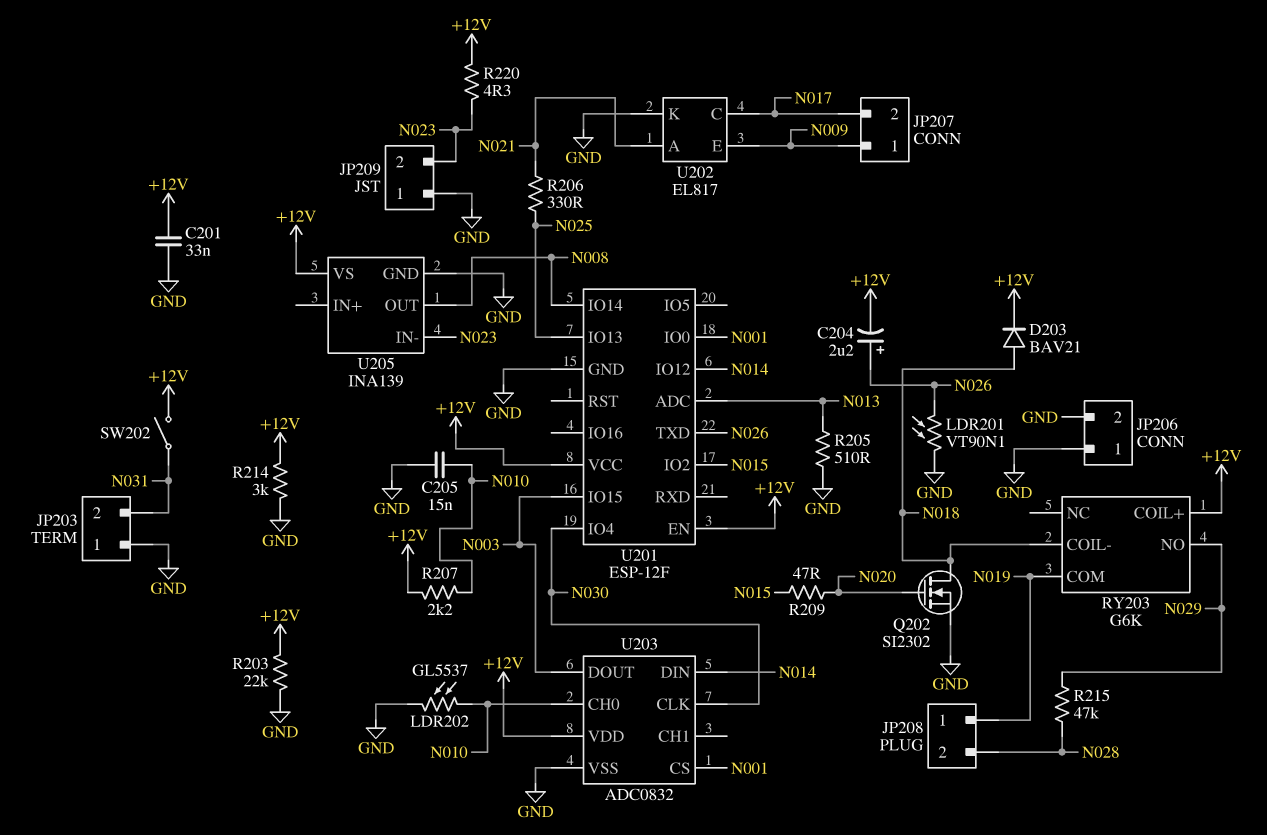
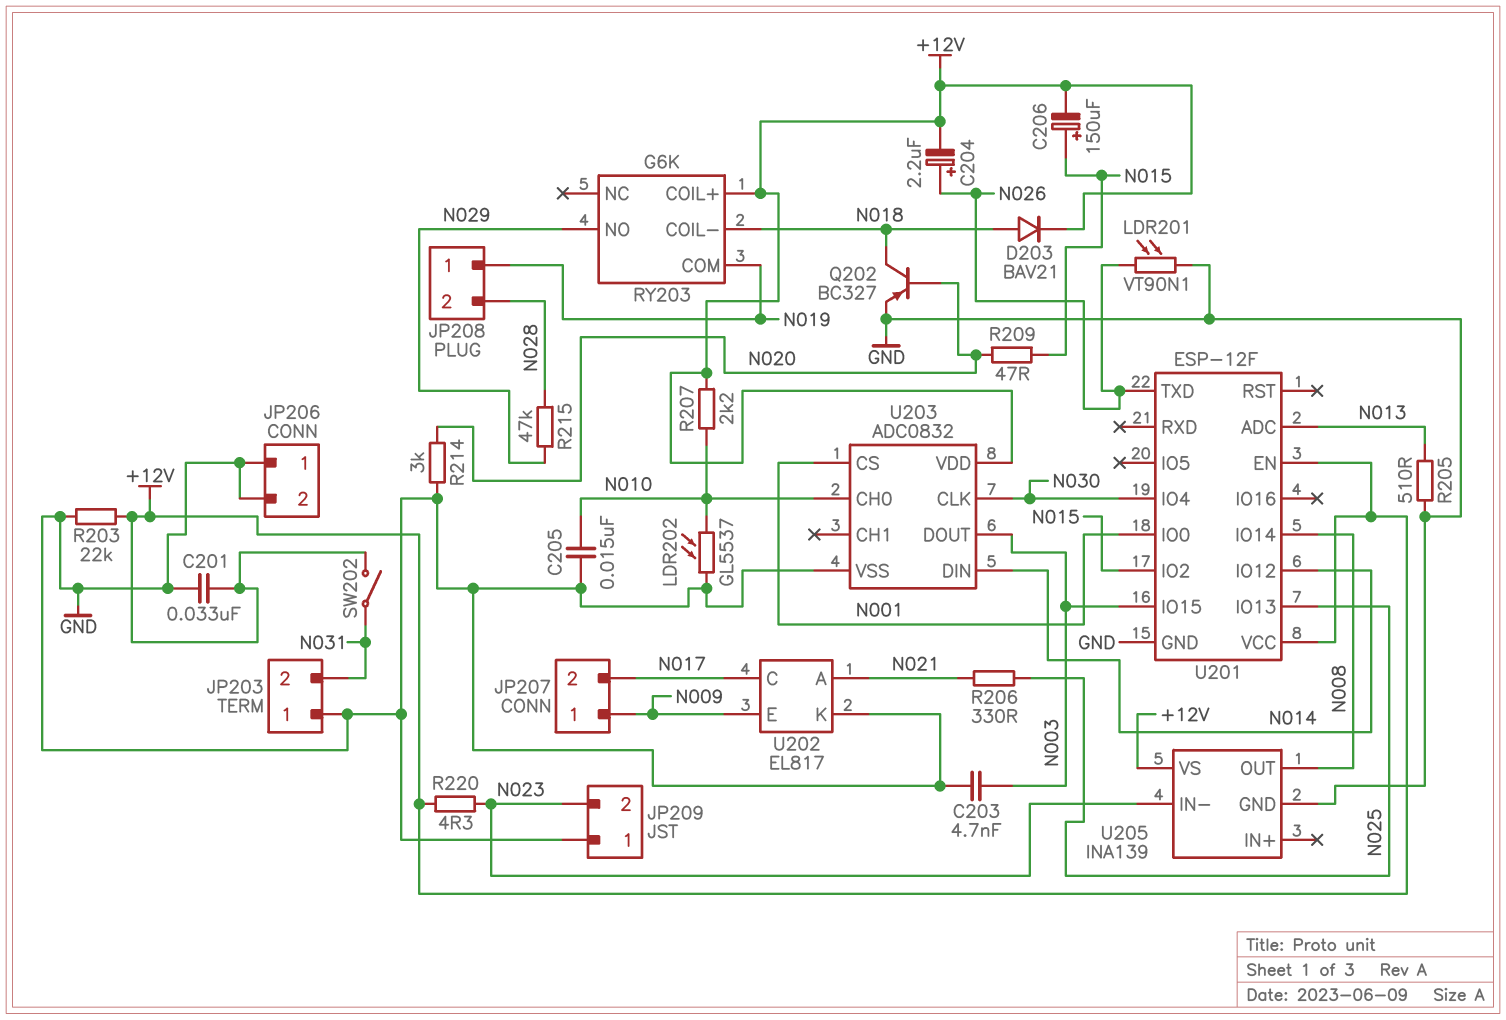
C203: none -> 4.7nF (GND, N003)
C206: none -> 150uF (plus N015, minus +12V)
Q202: NMOS SI2302 (G N020, D N018, S GND) -> PNP BC327 (B N020, C N018, E GND)
R214: 3k (+12V, GND) -> 3k (GND, N020)

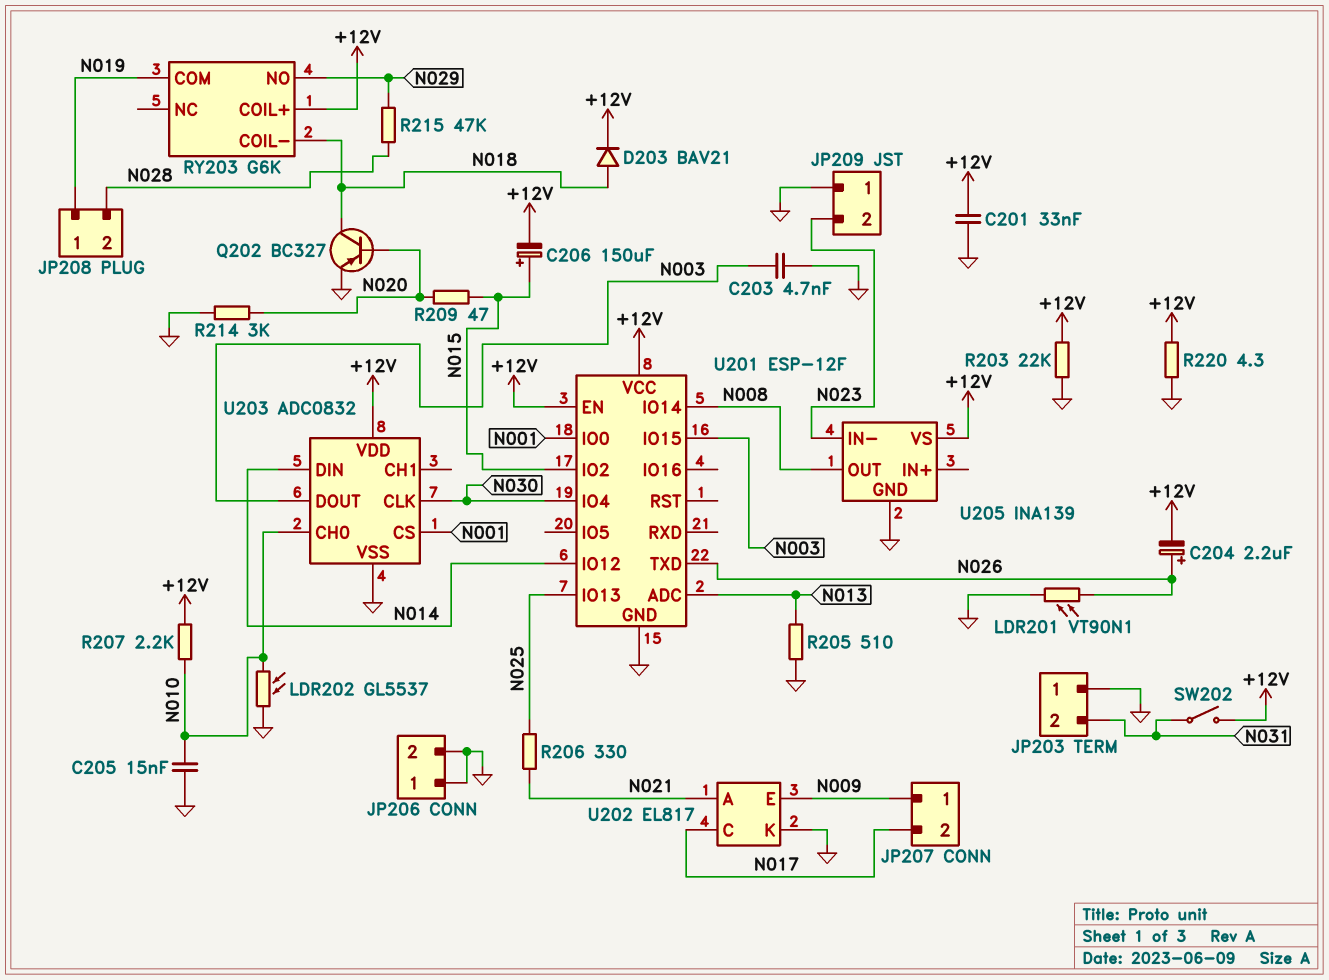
R220: 4.3 (+12V, N023) -> 4.3 (+12V, GND)

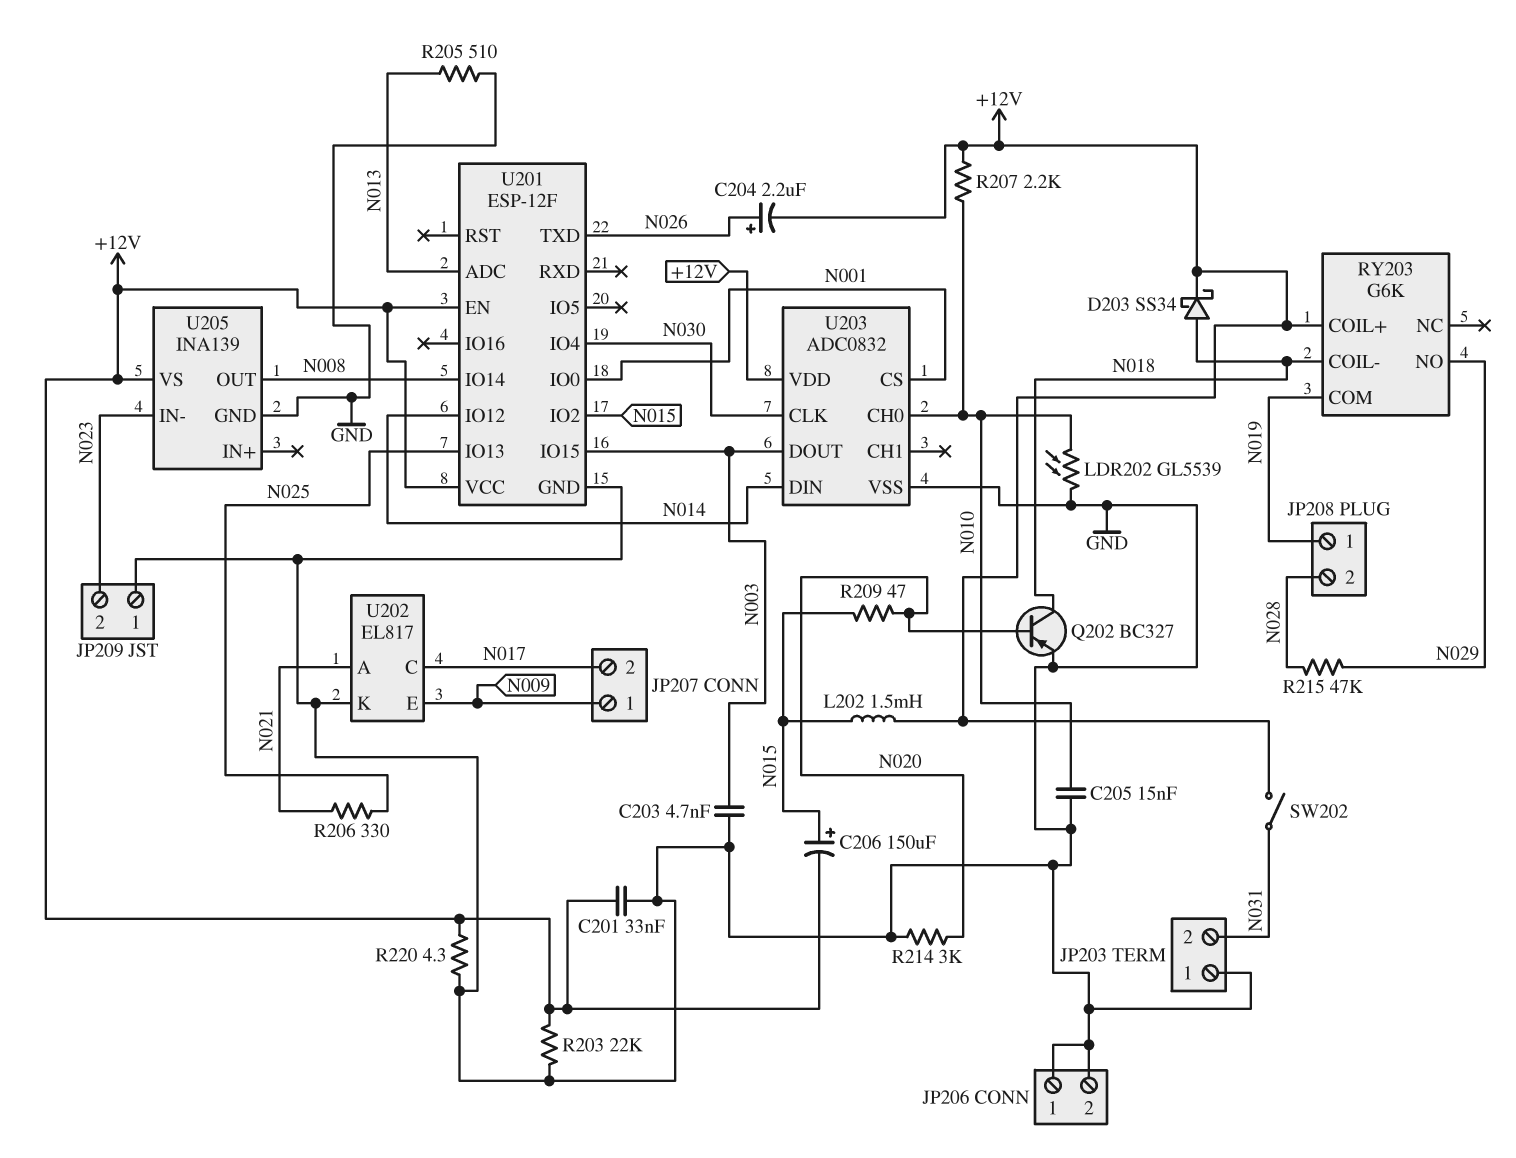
D203: diode BAV21 (A N018, K +12V) -> schottky SS34 (A N018, K +12V)
L202: none -> 1.5mH (+12V, N015)
LDR201: VT90N1 (GND, N026) -> none
LDR202: GL5537 (GND, N010) -> GL5539 (GND, N010)

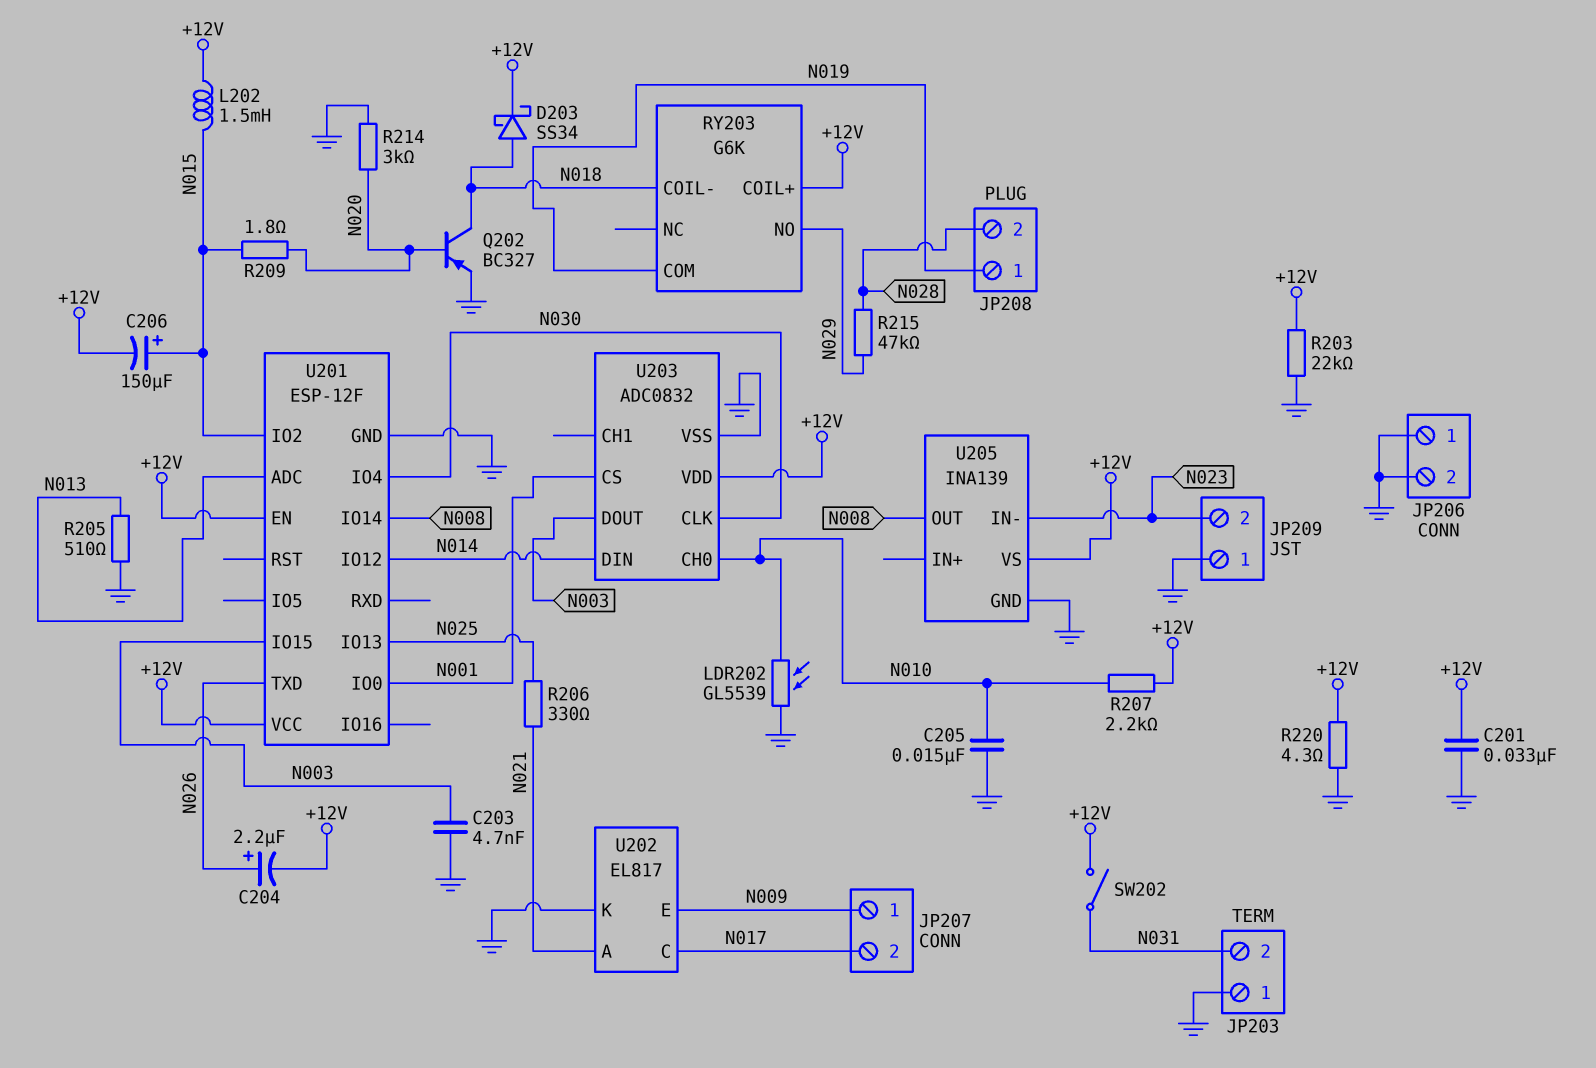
R209: 47 (N015, N020) -> 1.8 (N015, N020)

